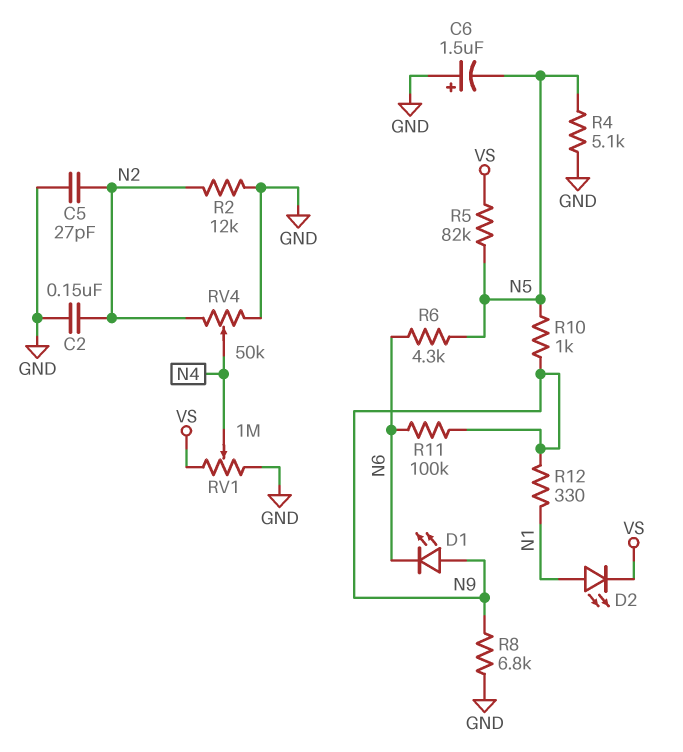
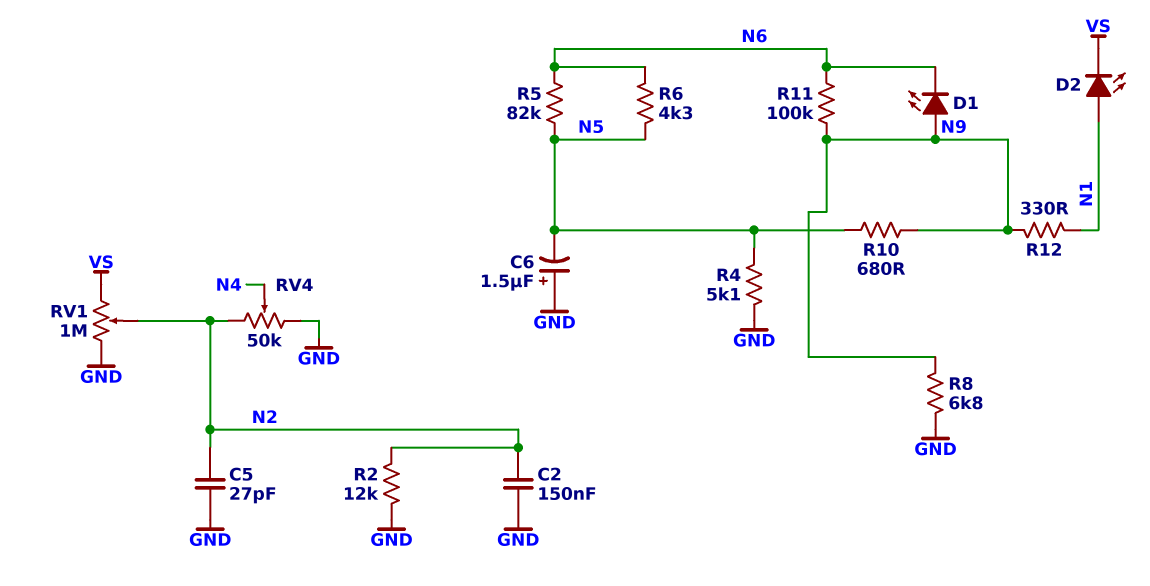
R5: 82k (N5, VS) -> 82k (N5, N6)
R10: 1k (N5, N9) -> 680 (N5, N9)
RV1: 1M (GND, VS, wiper N4) -> 1M (GND, VS, wiper N2)

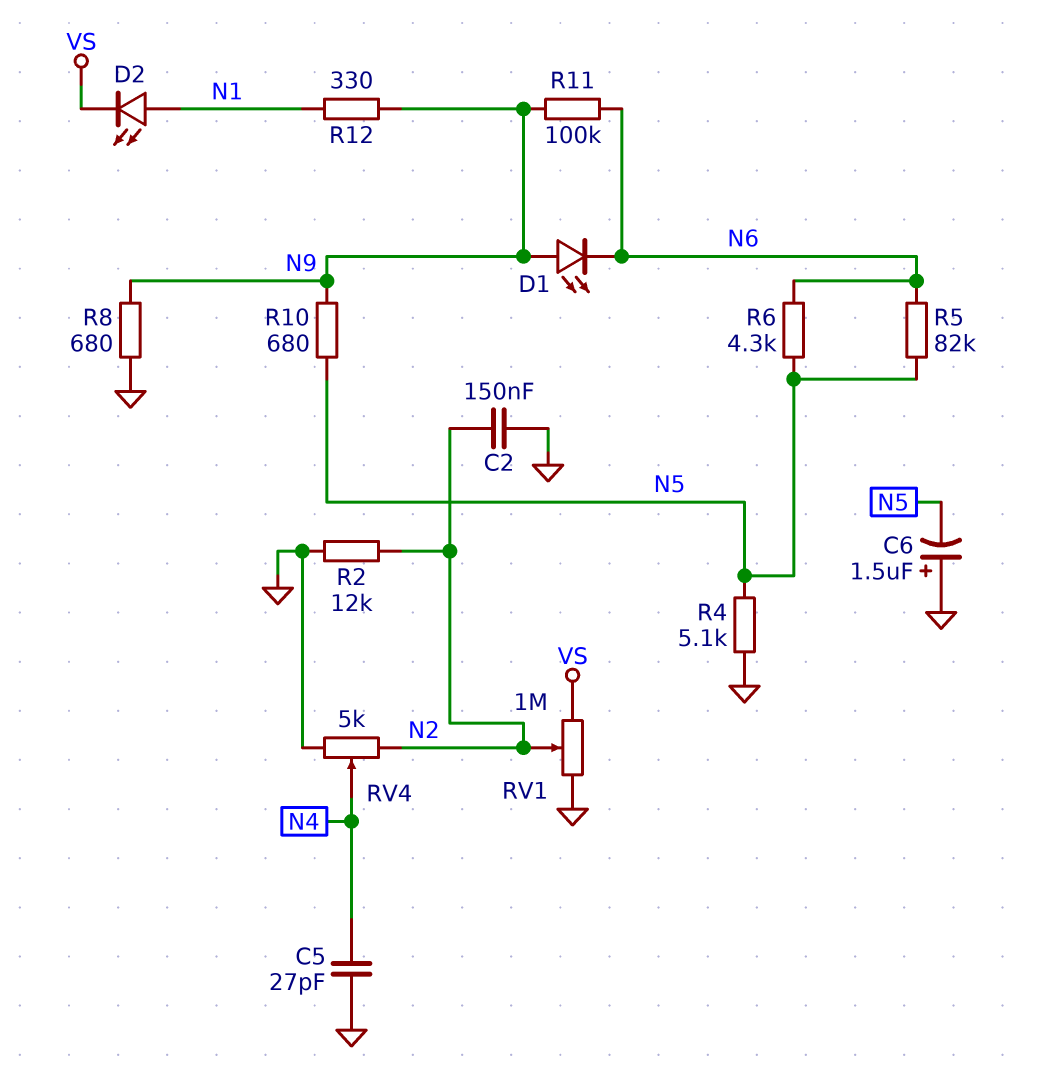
C5: 27pF (GND, N2) -> 27pF (GND, N4)
R8: 6.8k (GND, N9) -> 680 (GND, N9)
RV4: 50k (GND, N2, wiper N4) -> 5k (GND, N2, wiper N4)

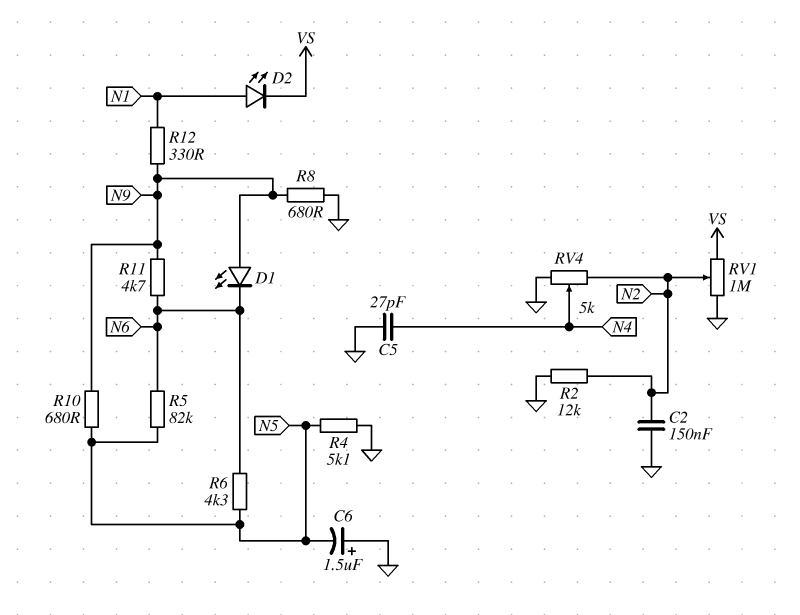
R11: 100k (N6, N9) -> 4.7k (N6, N9)

